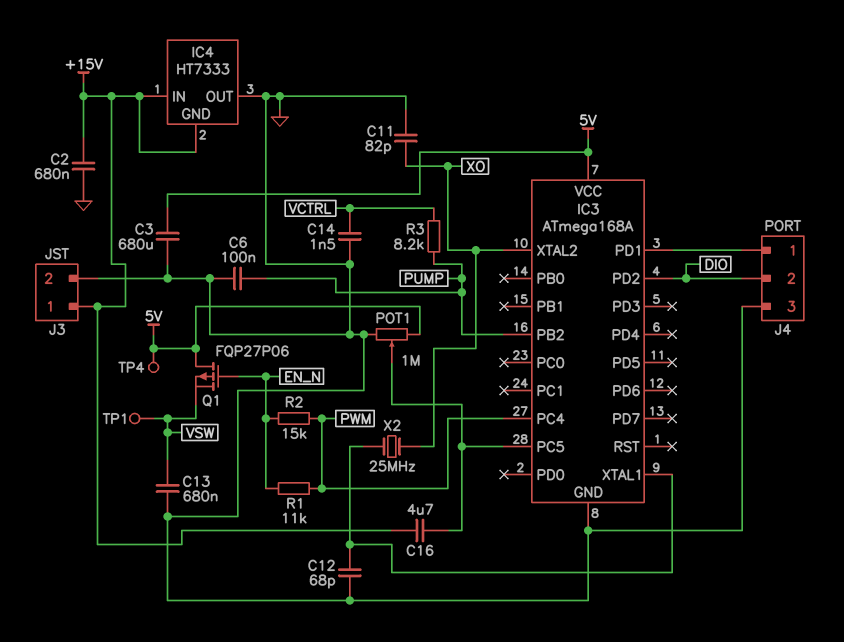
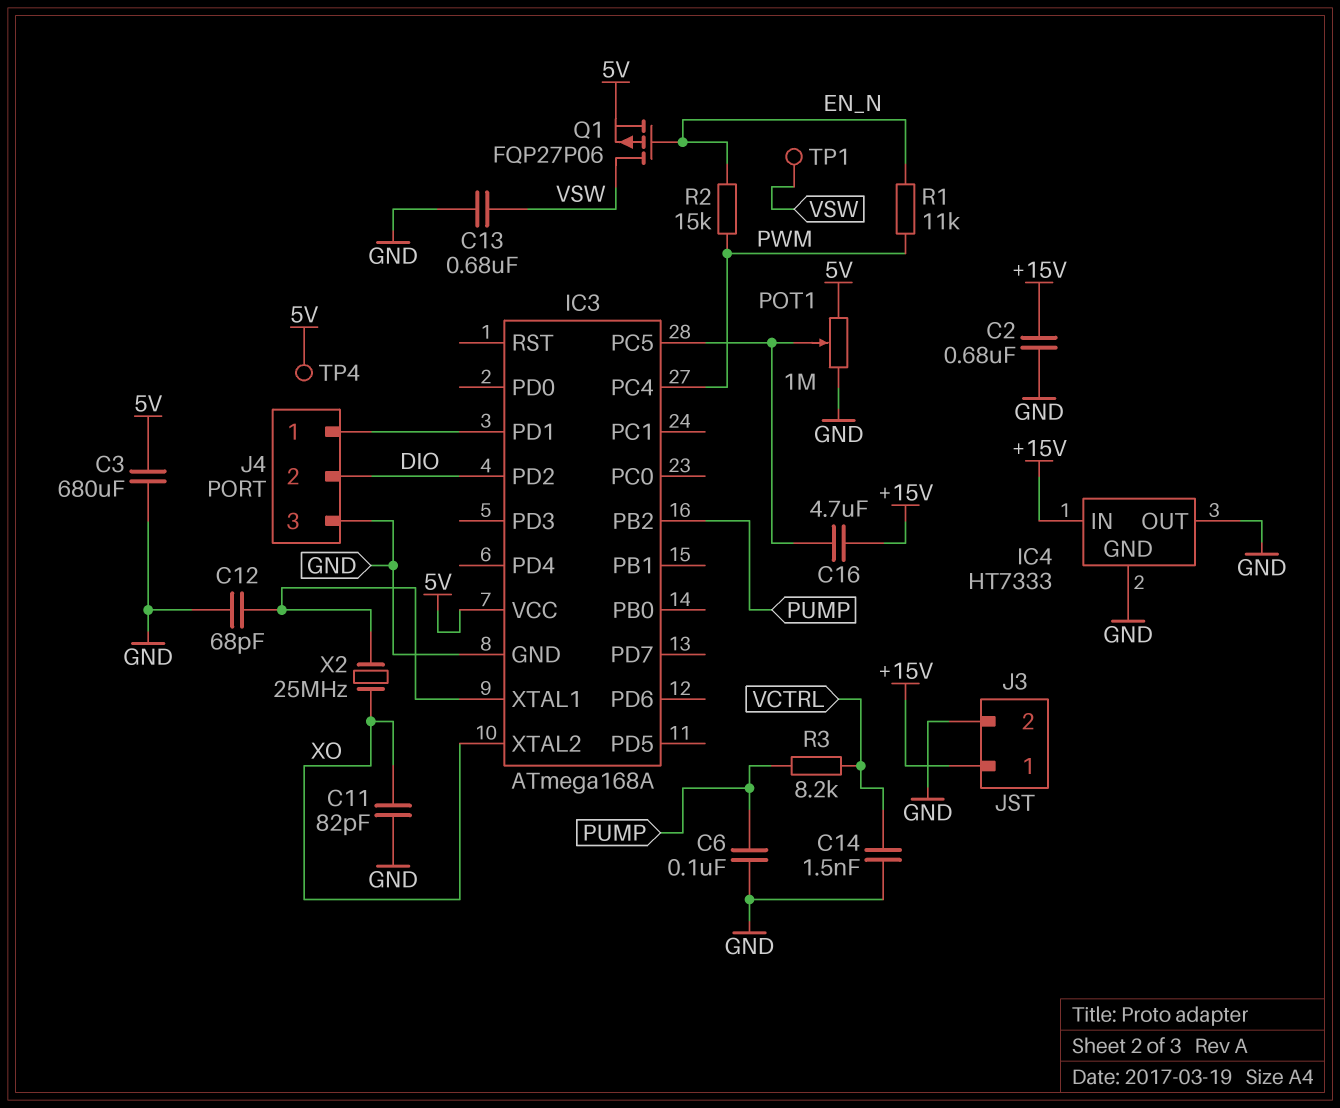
IC4 pin GND: +15V -> GND
Q1: PMOS FQP27P06 (G EN_N, D 5V, S VSW) -> PMOS FQP27P06 (G EN_N, D VSW, S 5V)

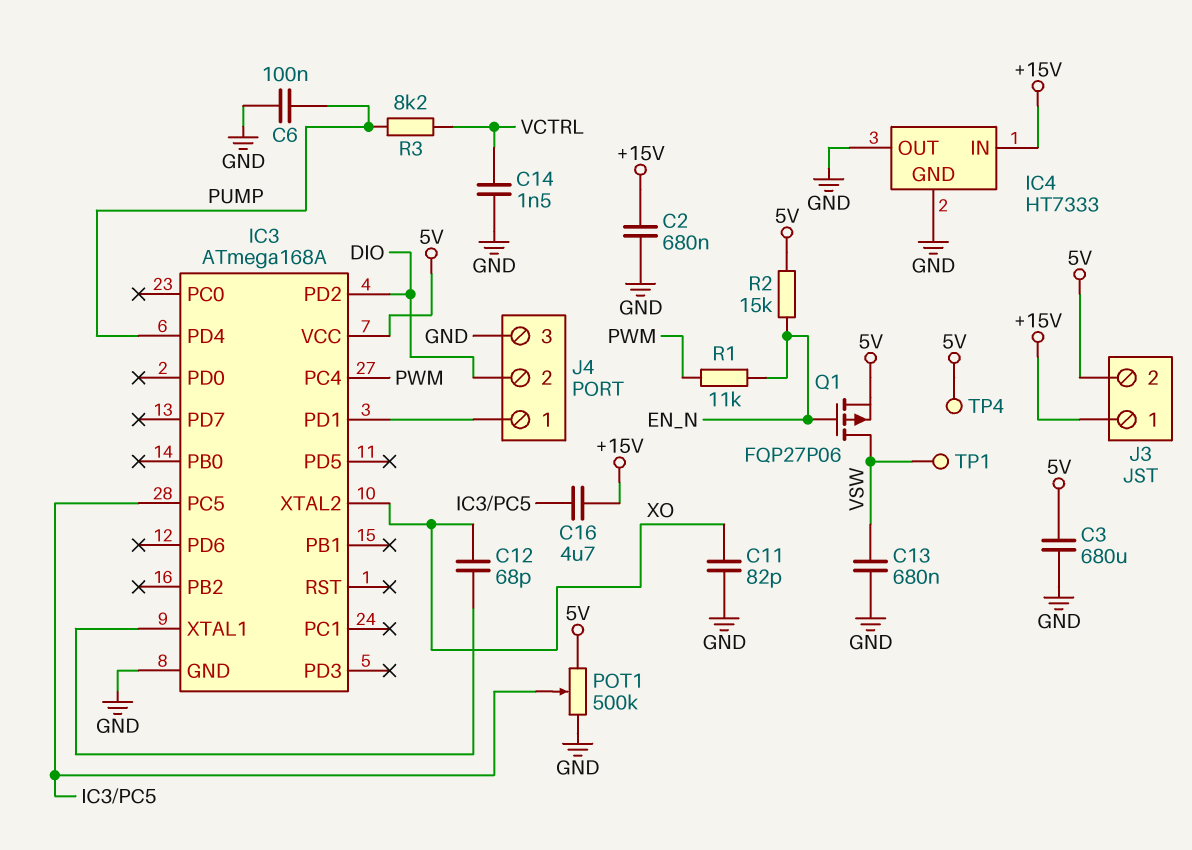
C12: 68pF (GND, IC3/XTAL1) -> 68pF (IC3/XTAL1, XO)
IC3 pin PB2: PUMP -> none
IC3 pin PD4: none -> PUMP
J3 pin 2: GND -> 5V
POT1: 1M (5V, GND, wiper IC3/PC5) -> 500k (5V, GND, wiper IC3/PC5)
R2: 15k (EN_N, PWM) -> 15k (5V, EN_N)
X2: 25MHz (IC3/XTAL1, XO) -> none

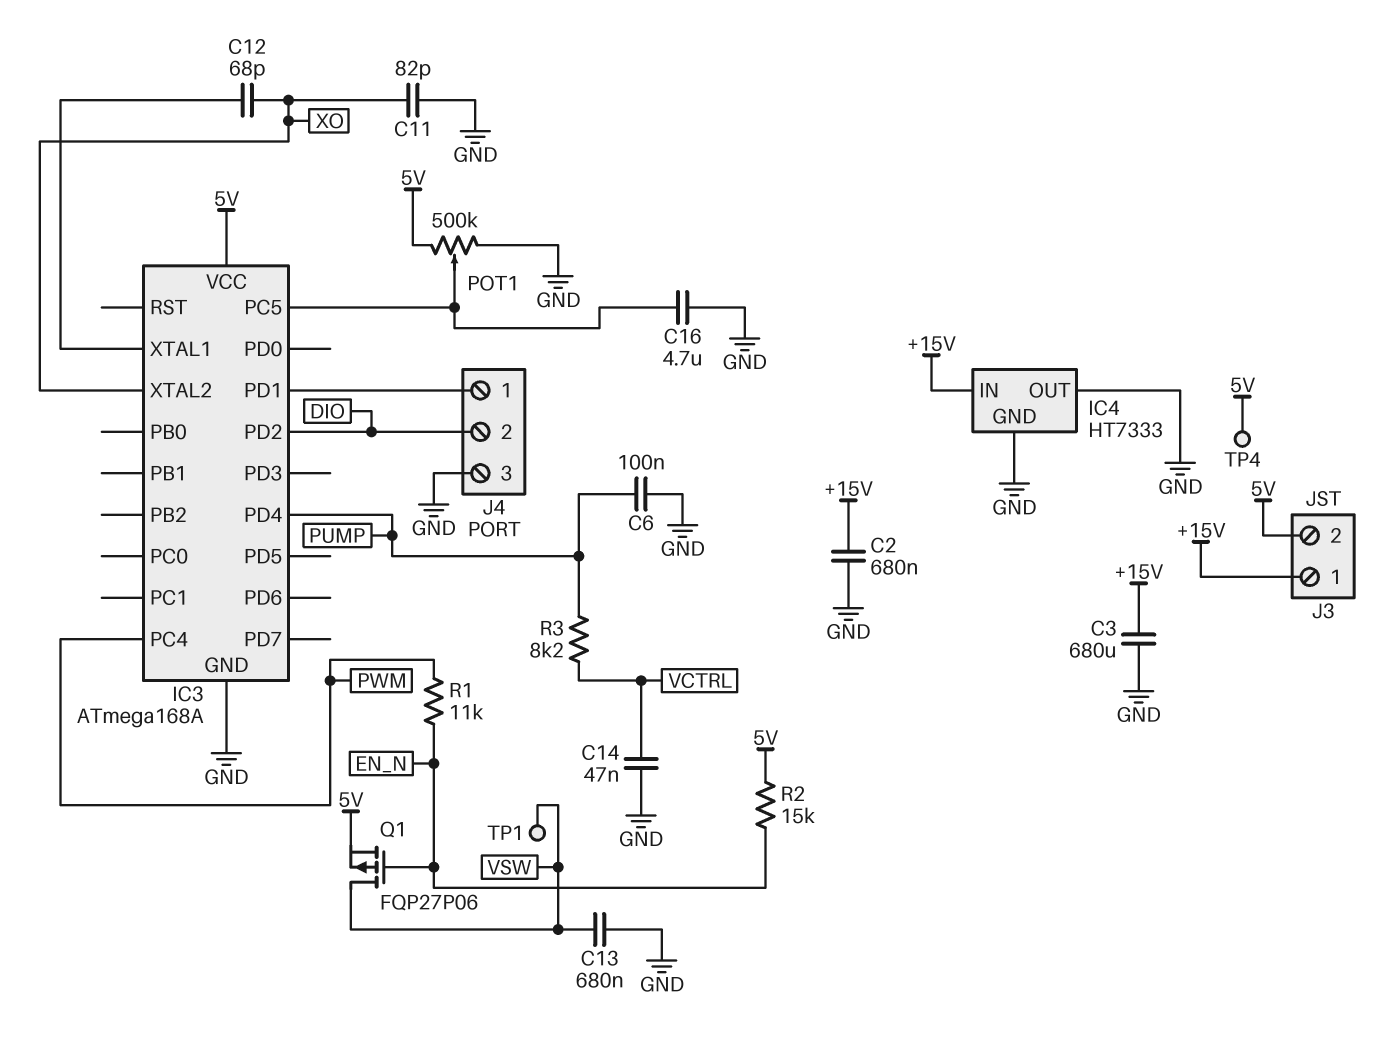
C3: 680uF (5V, GND) -> 680uF (+15V, GND)
C14: 1.5nF (GND, VCTRL) -> 47nF (GND, VCTRL)
C16: 4.7uF (+15V, IC3/PC5) -> 4.7uF (GND, IC3/PC5)

